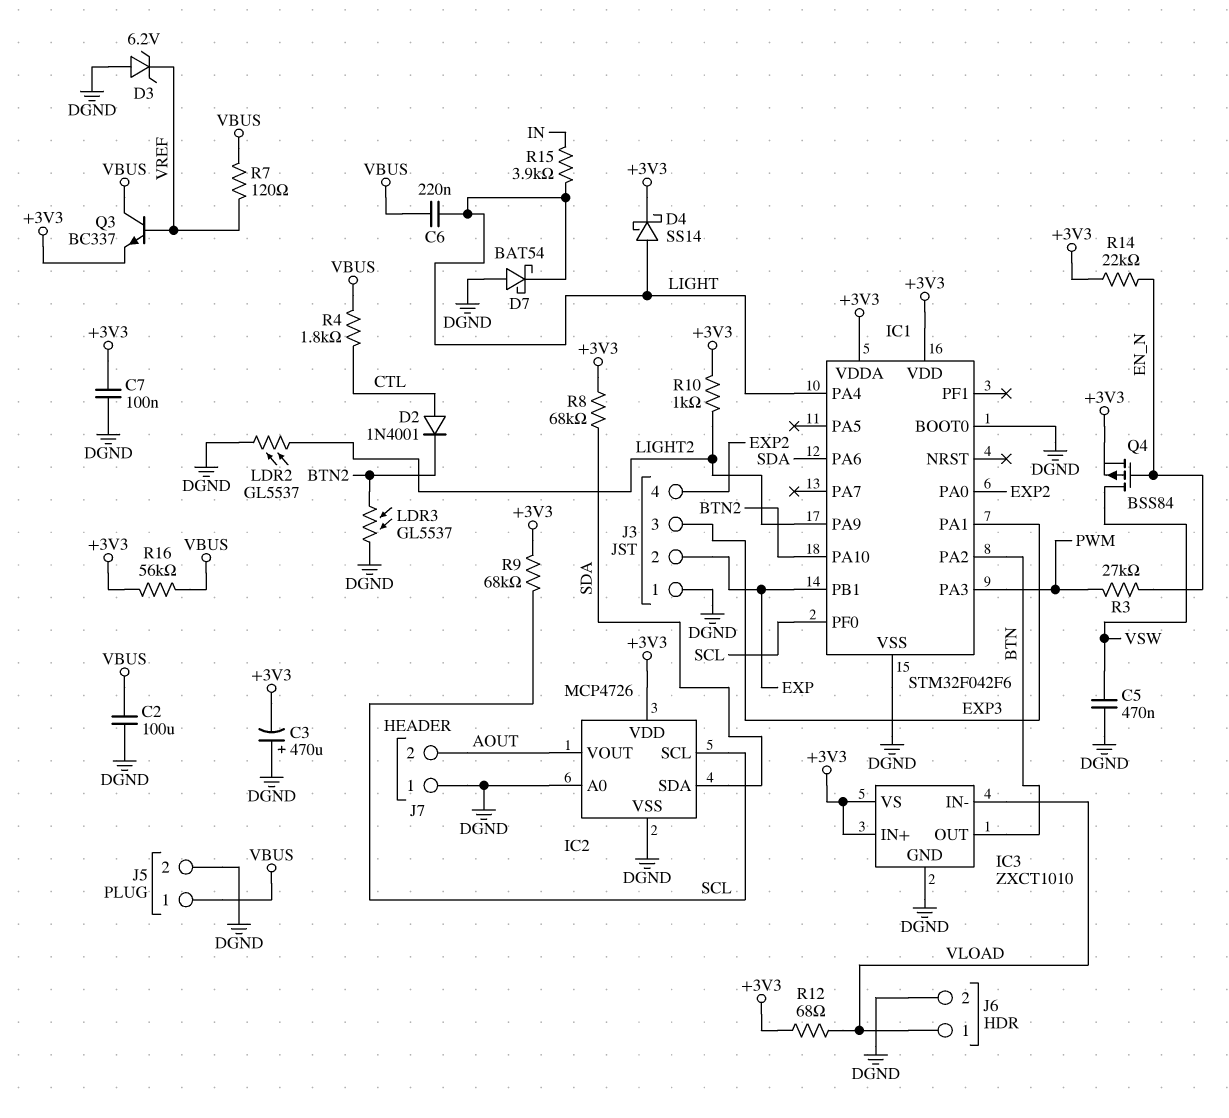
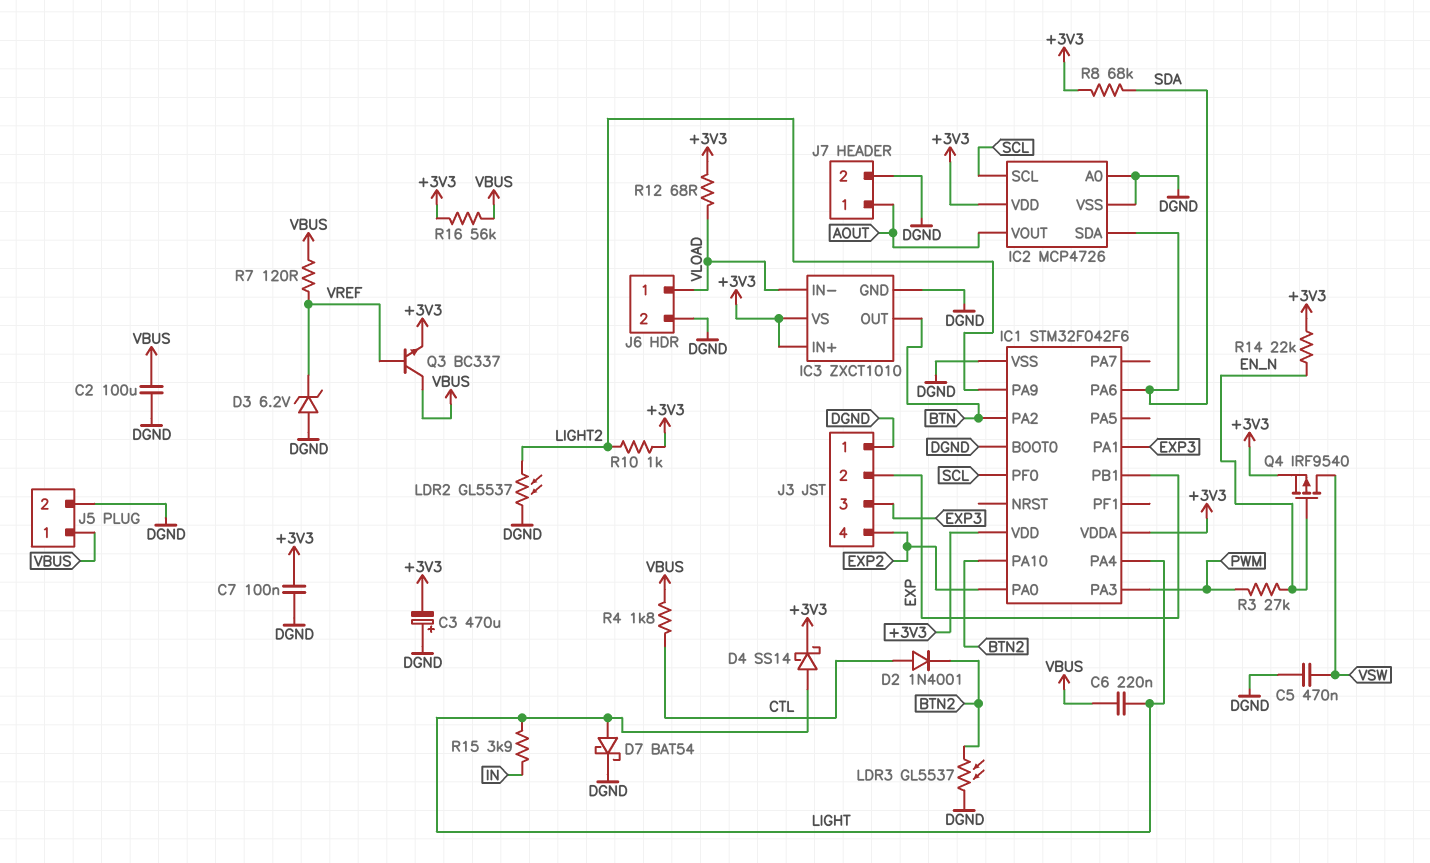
D7: schottky BAT54 (A DGND, K LIGHT) -> schottky BAT54 (A LIGHT, K DGND)
J7 pin 1: DGND -> AOUT
J7 pin 2: AOUT -> DGND
Q4: PMOS BSS84 (G EN_N, D VSW, S +3V3) -> PMOS IRF9540 (G EN_N, D VSW, S +3V3)
R9: 68k (+3V3, SCL) -> none

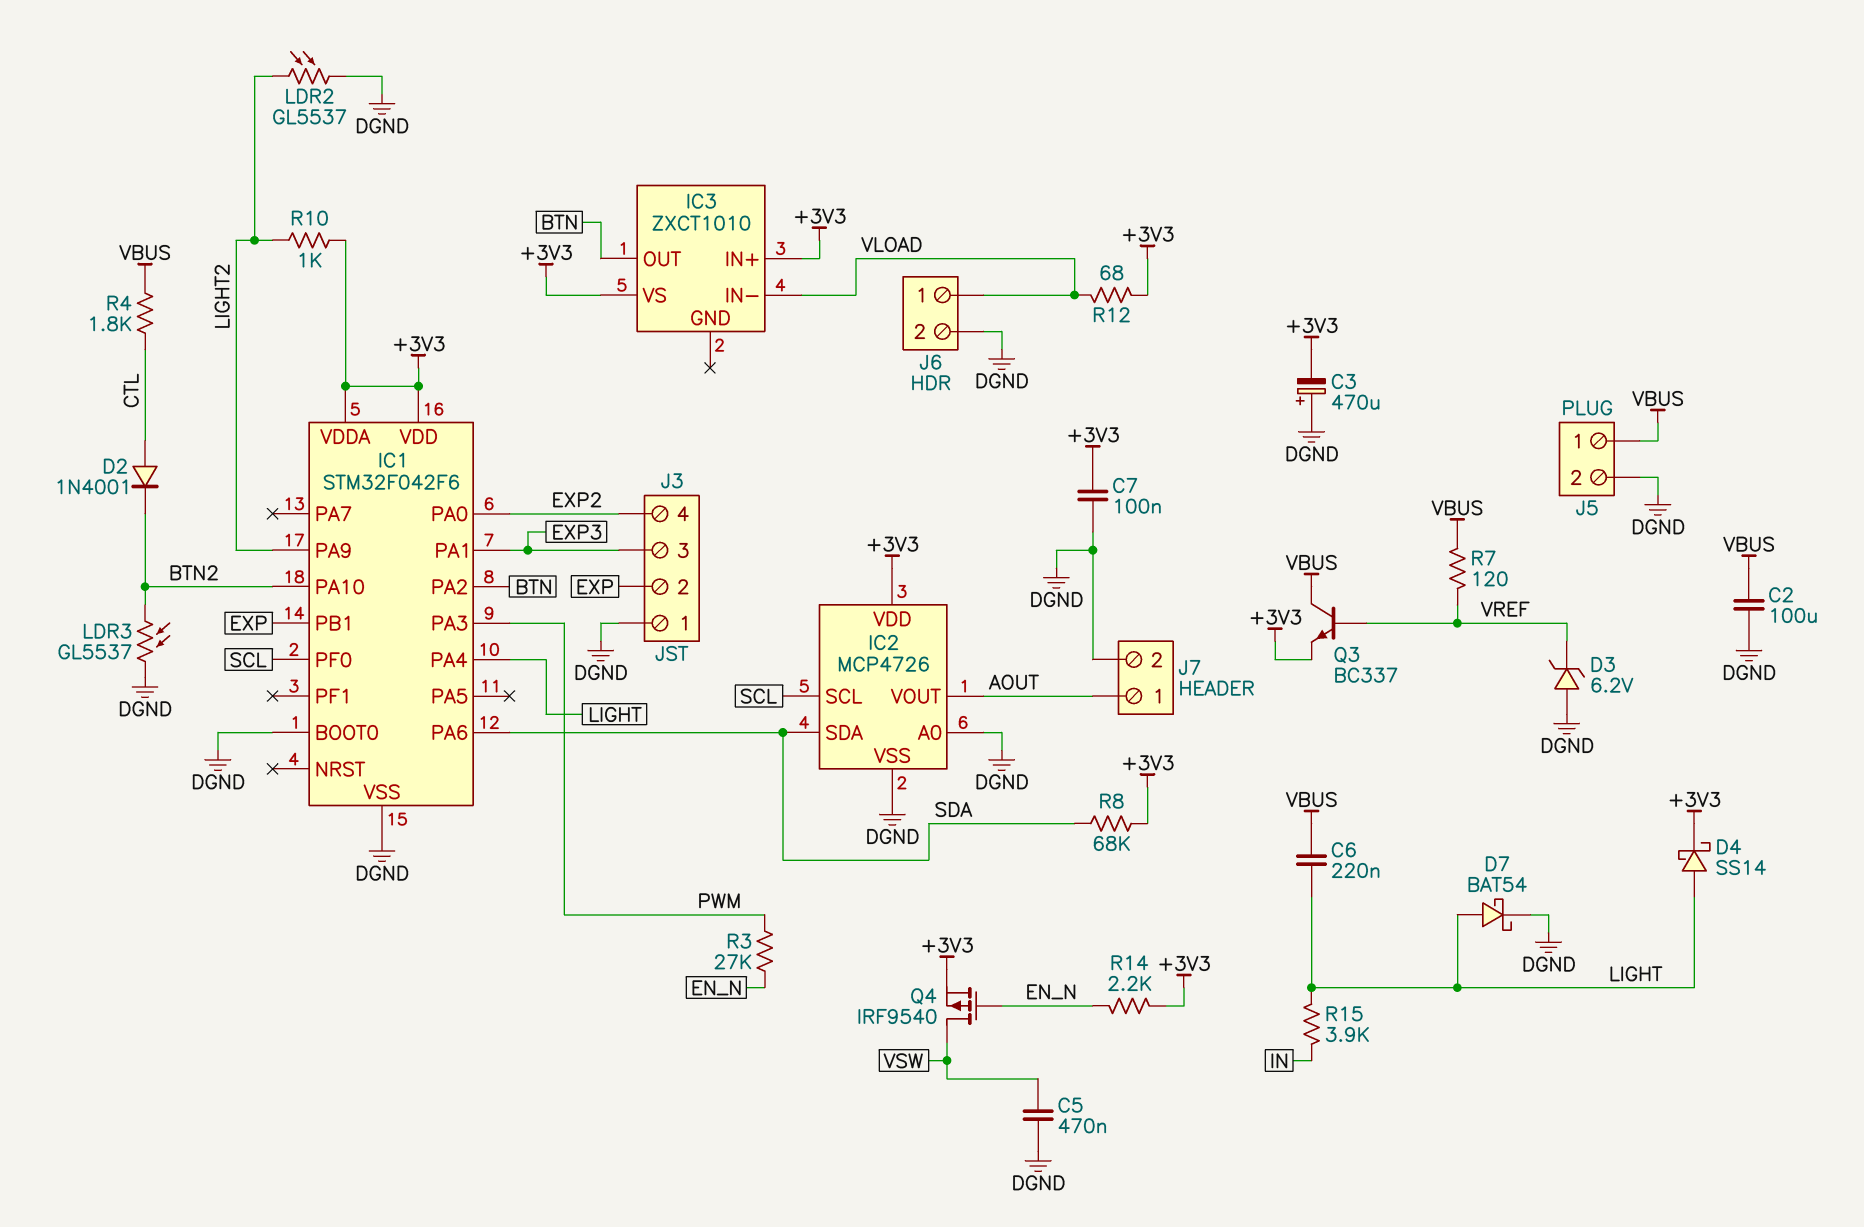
IC3 pin GND: DGND -> none
R14: 22k (+3V3, EN_N) -> 2.2k (+3V3, EN_N)
R16: 56k (+3V3, VBUS) -> none

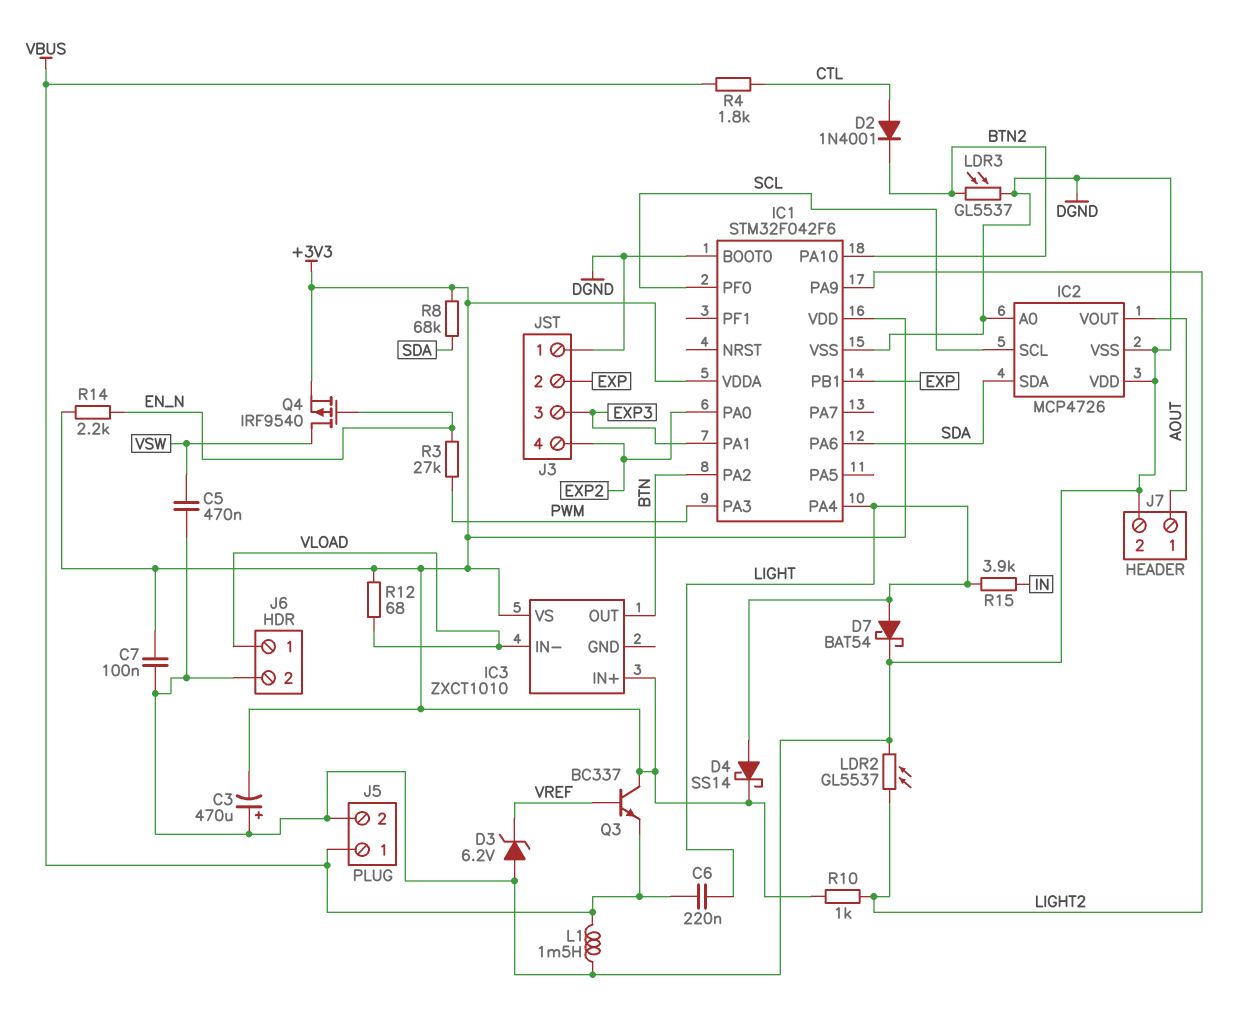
C2: 100uF (DGND, VBUS) -> none
IC2 pin VDD: +3V3 -> DGND
L1: none -> 1.5mH (DGND, VBUS)
Q3: NPN BC337 (B VREF, C VBUS, E +3V3) -> NPN BC337 (B VREF, C +3V3, E VBUS)
R7: 120 (VBUS, VREF) -> none

